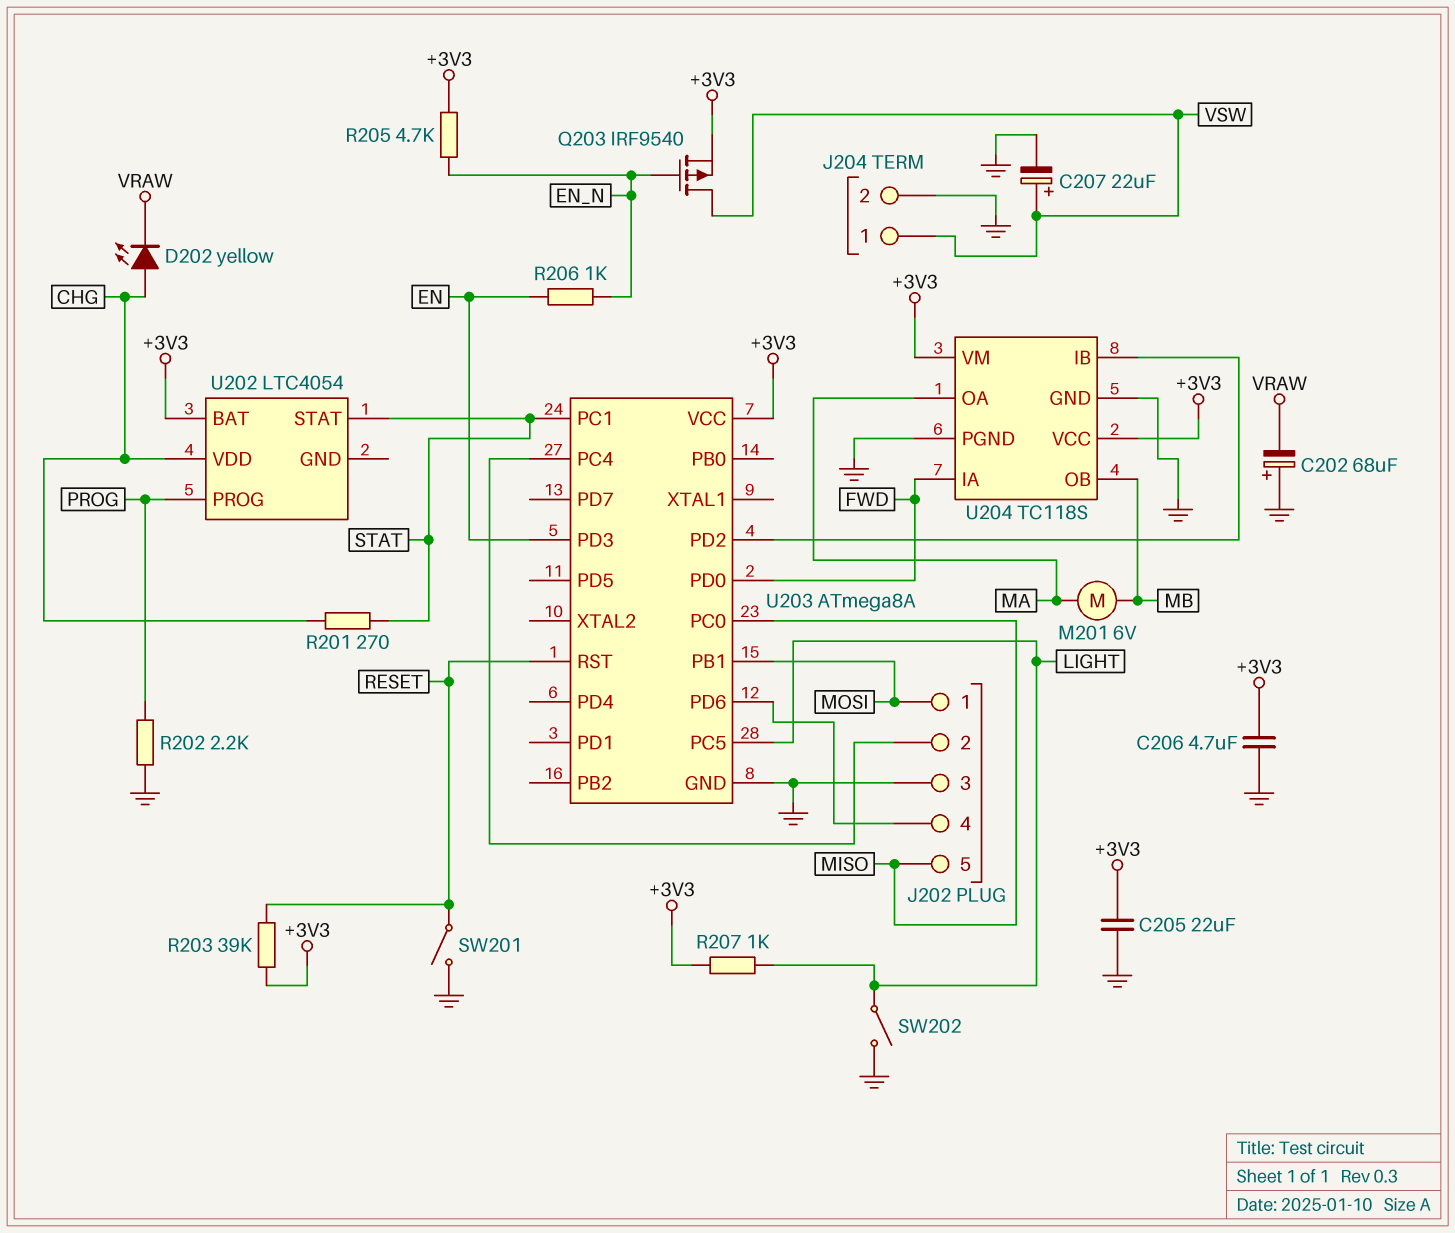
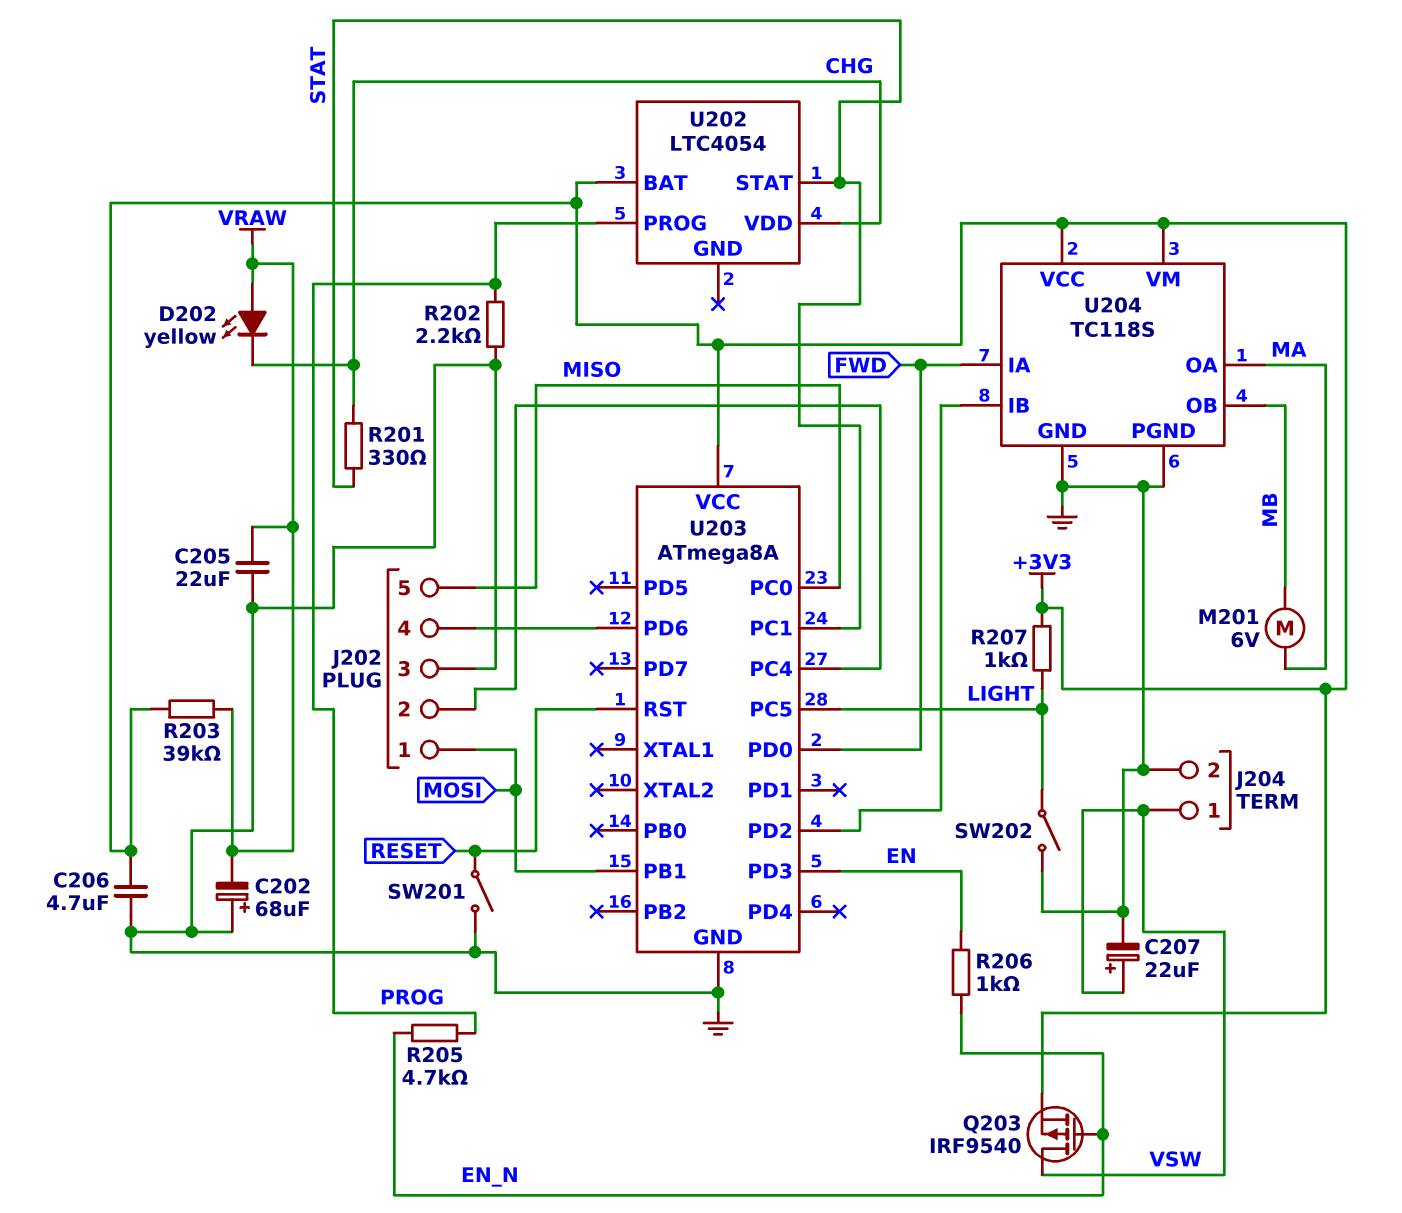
C205: 22uF (+3V3, GND) -> 22uF (GND, VRAW)
D202: LED yellow (A CHG, K VRAW) -> LED yellow (A VRAW, K CHG)
R201: 270 (CHG, STAT) -> 330 (CHG, STAT)
R203: 39k (+3V3, RESET) -> 39k (+3V3, VRAW)
R205: 4.7k (+3V3, EN_N) -> 4.7k (EN_N, PROG)

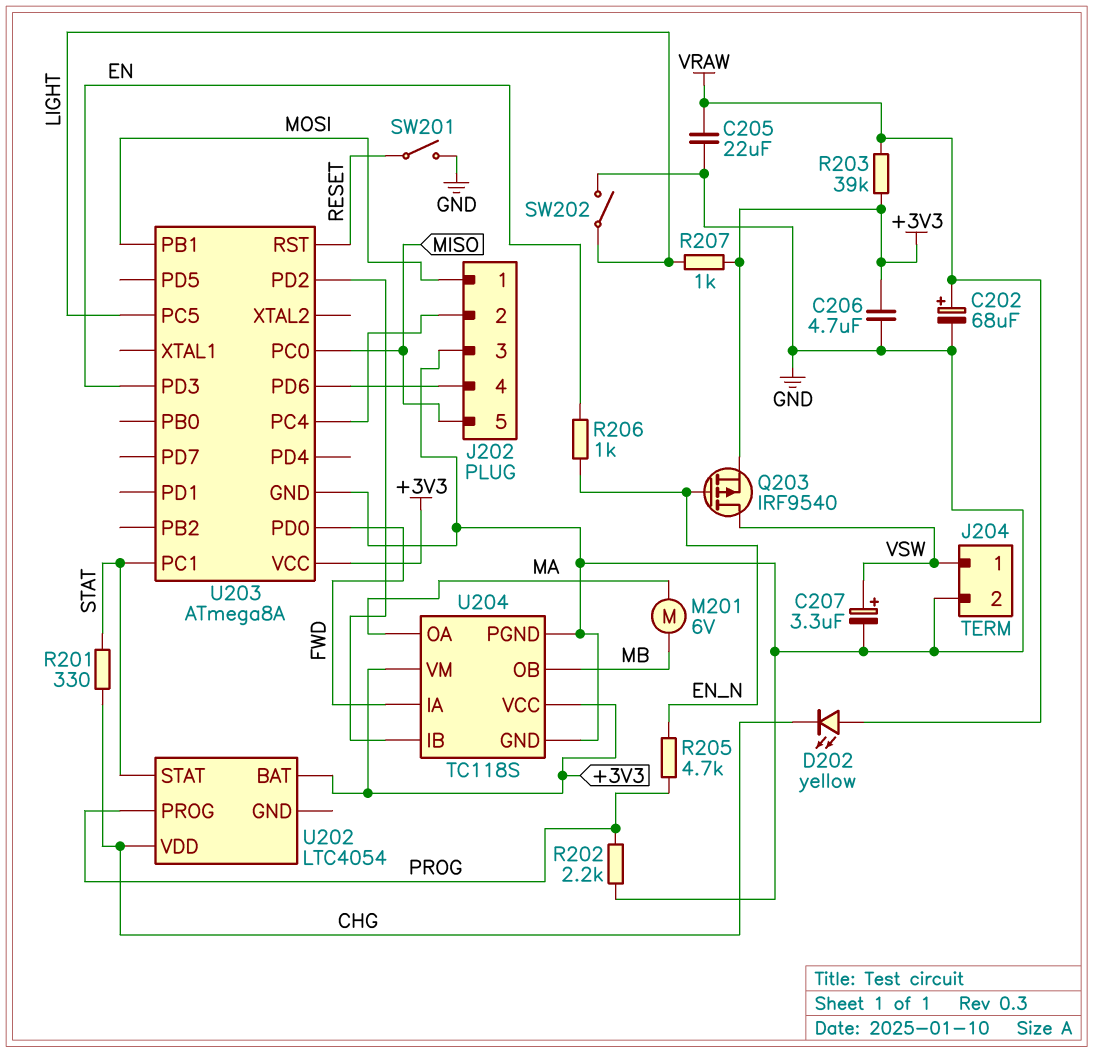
C202: 68uF (plus GND, minus VRAW) -> 68uF (plus VRAW, minus GND)
C207: 22uF (plus VSW, minus GND) -> 3.3uF (plus VSW, minus GND)

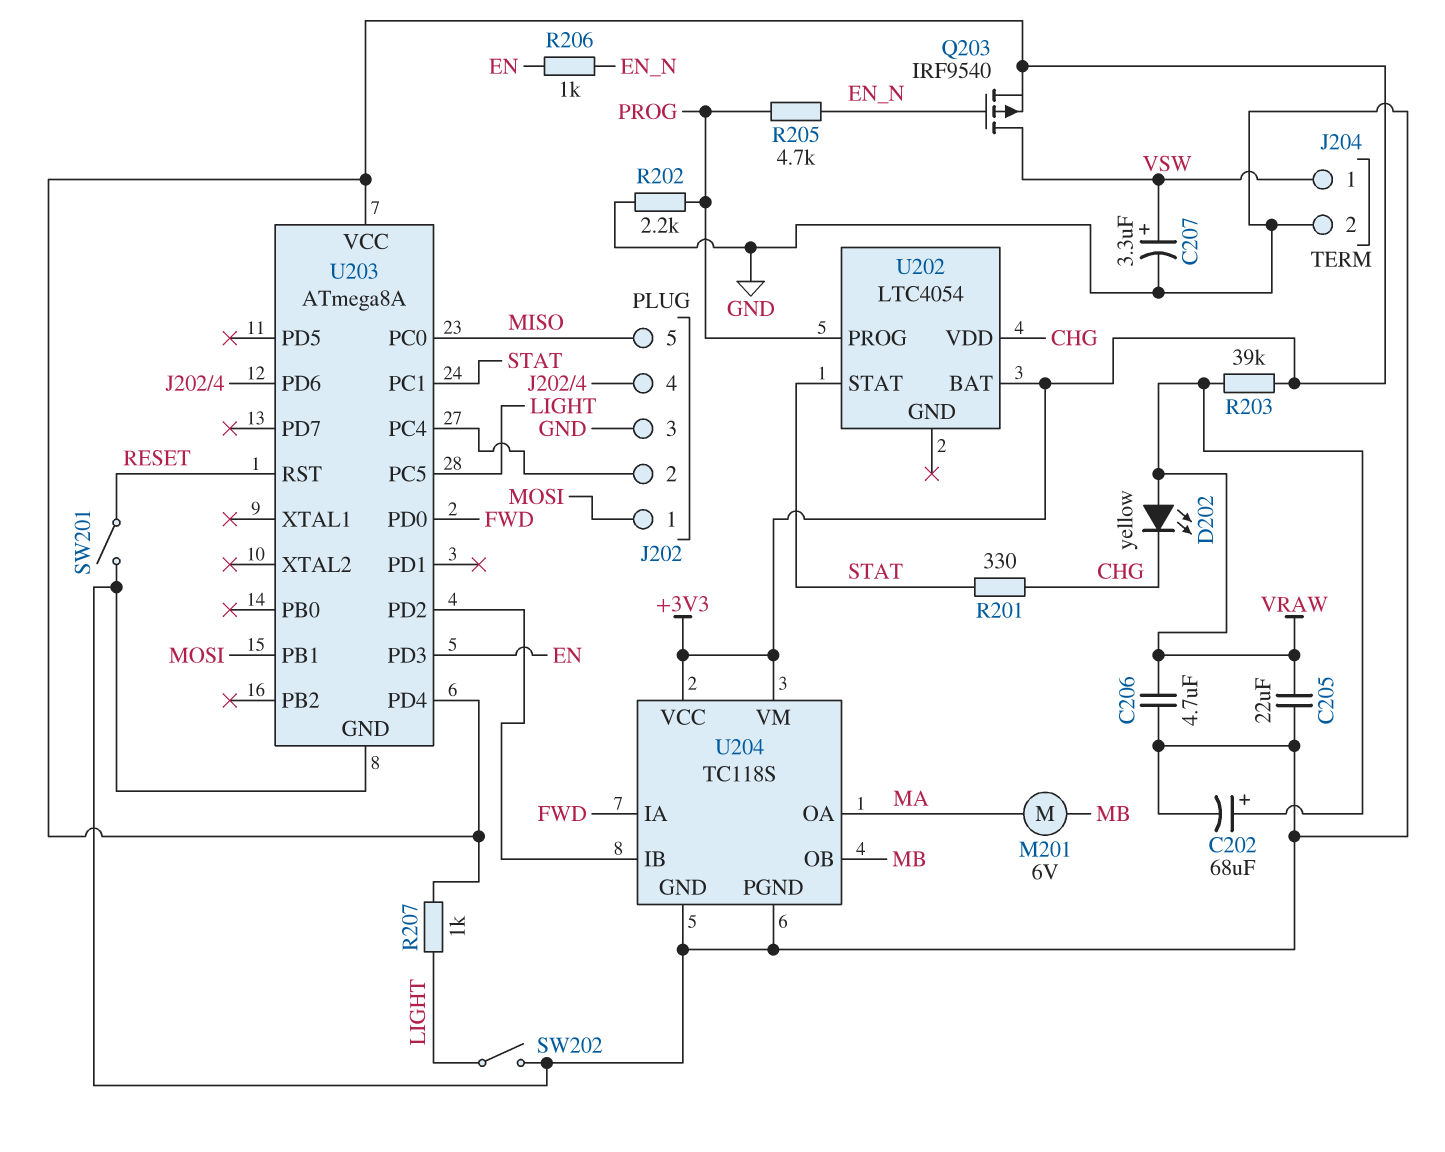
C206: 4.7uF (+3V3, GND) -> 4.7uF (GND, VRAW)
U203 pin PD4: none -> +3V3

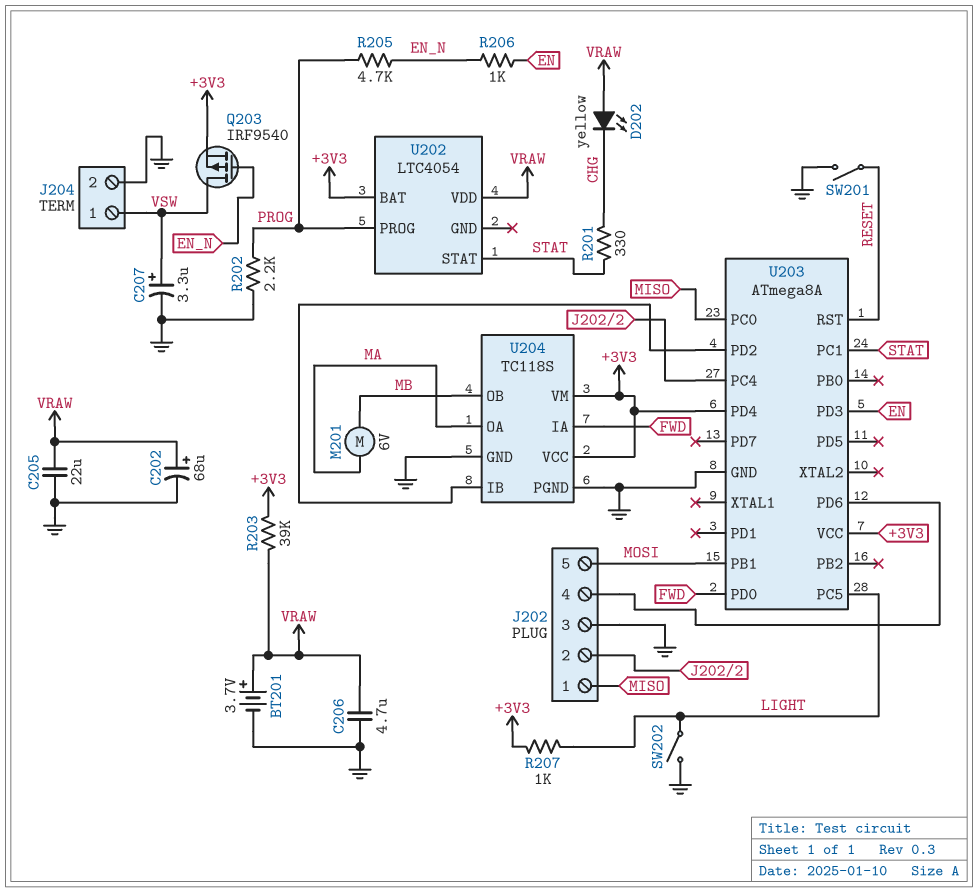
BT201: none -> 3.7V (plus VRAW, minus GND)
J202 pin 1: MOSI -> MISO
J202 pin 5: MISO -> MOSI
U202 pin VDD: CHG -> VRAW

